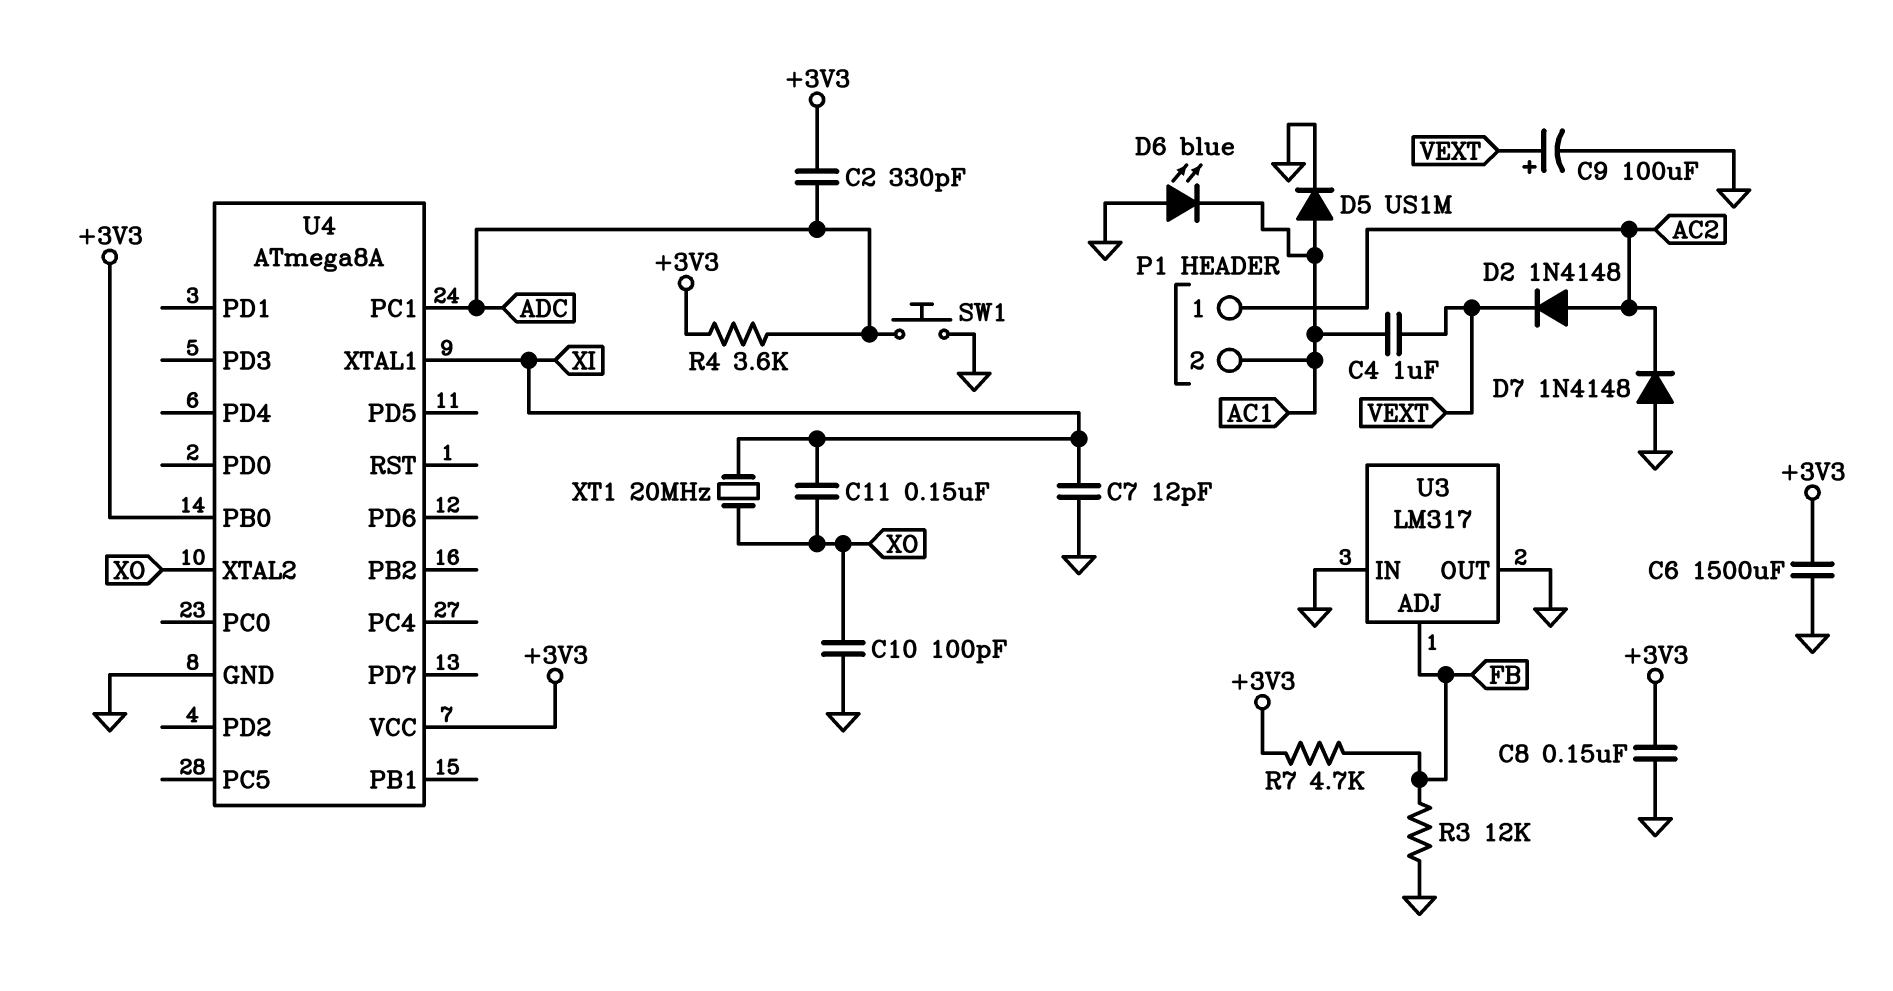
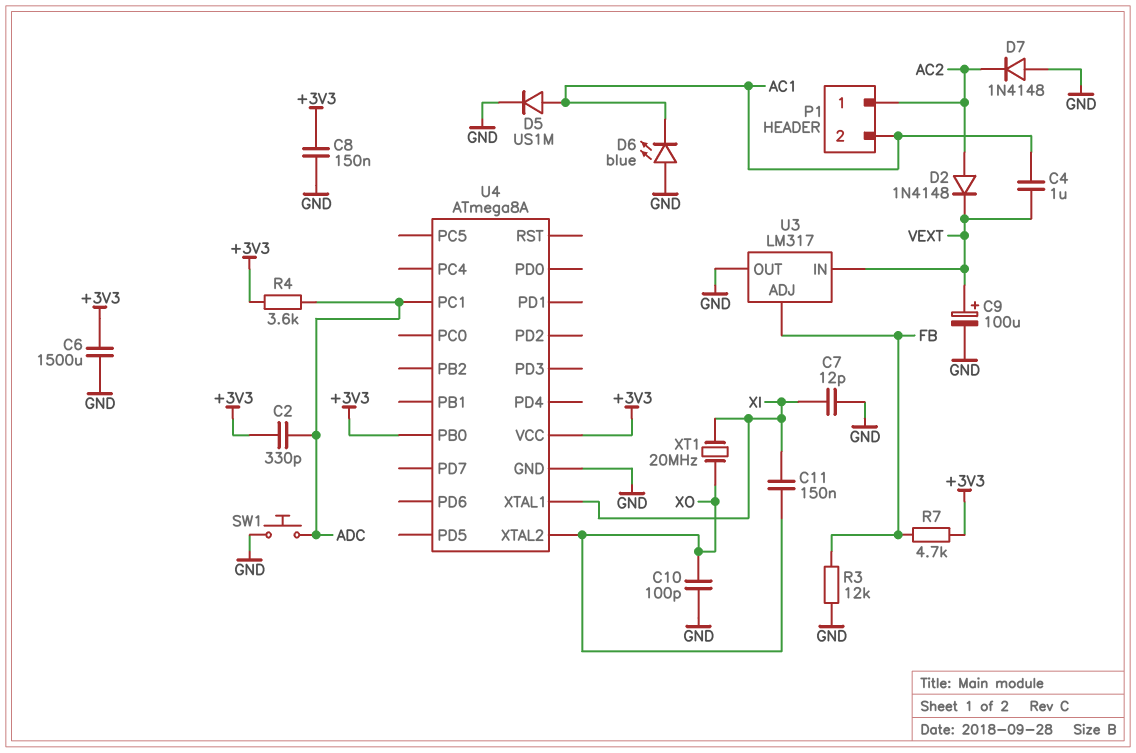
U3 pin IN: GND -> VEXT

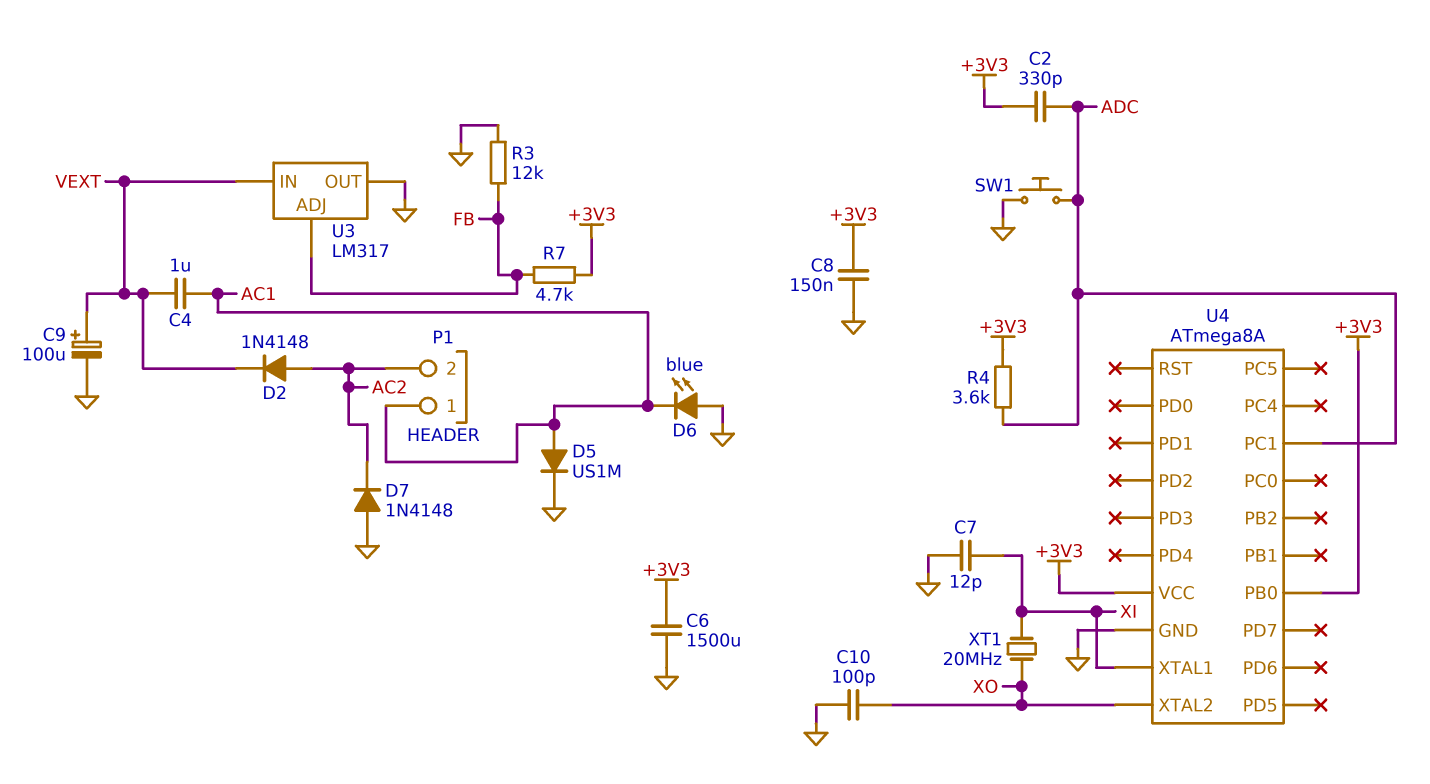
C11: 150nF (XI, XO) -> none
P1 pin 1: AC2 -> AC1
P1 pin 2: AC1 -> AC2

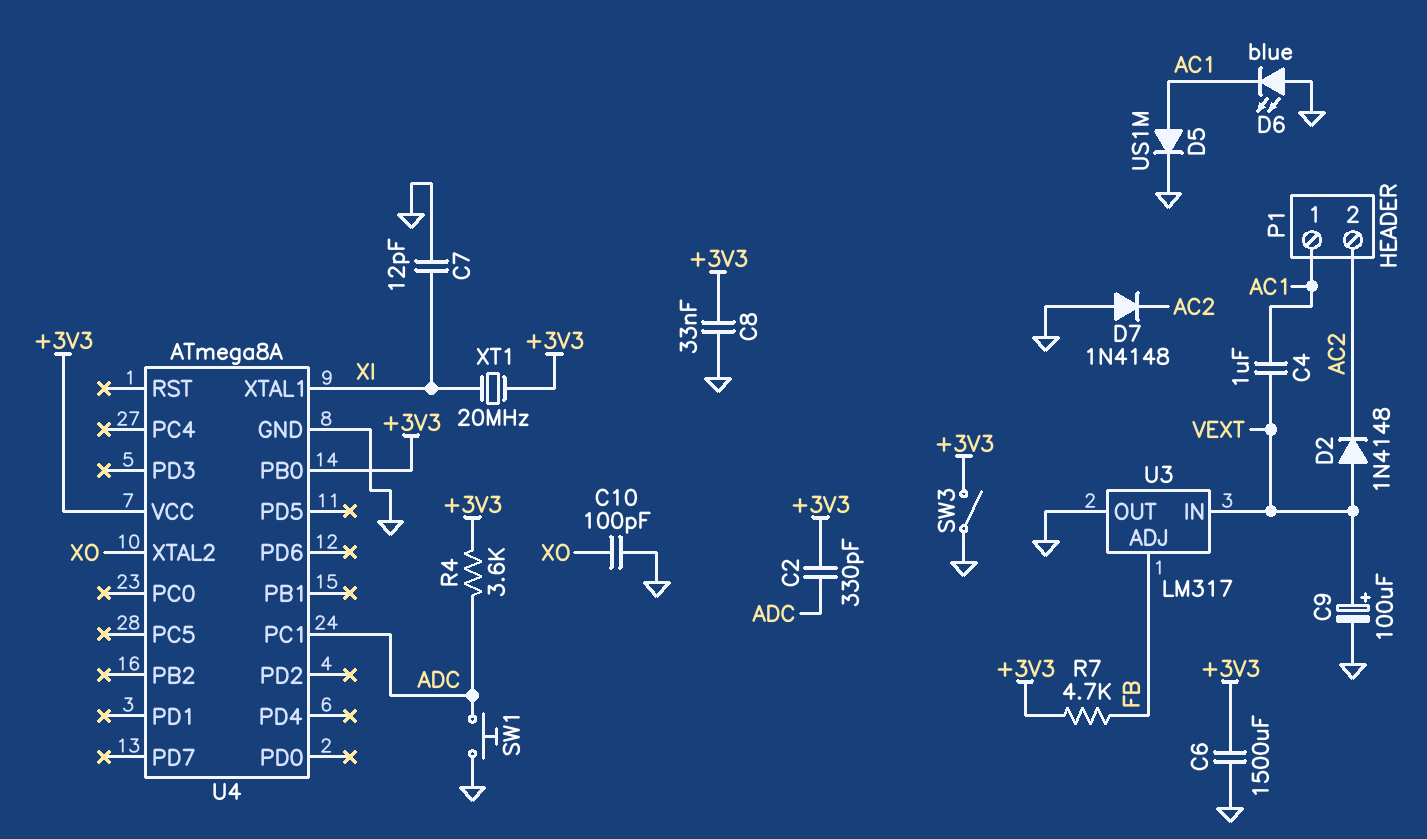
C8: 150nF (+3V3, GND) -> 33nF (+3V3, GND)
D2: diode 1N4148 (A AC2, K VEXT) -> diode 1N4148 (A VEXT, K AC2)
R3: 12k (FB, GND) -> none
SW3: none -> switch (+3V3, GND)
XT1: 20MHz (XI, XO) -> 20MHz (+3V3, XI)

